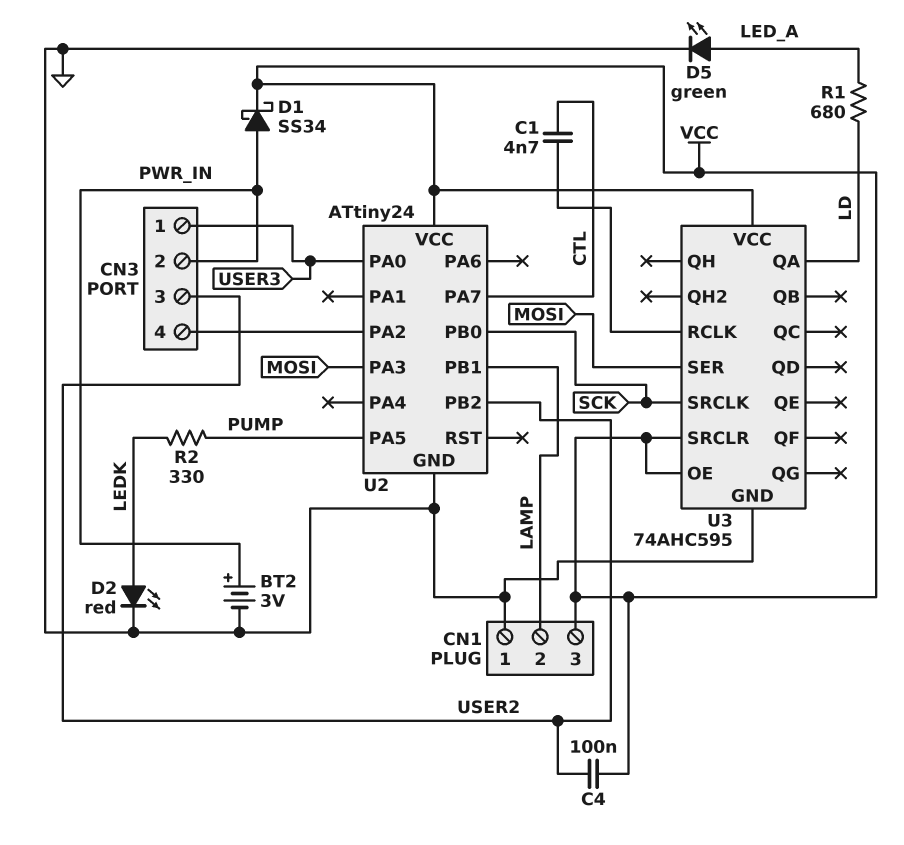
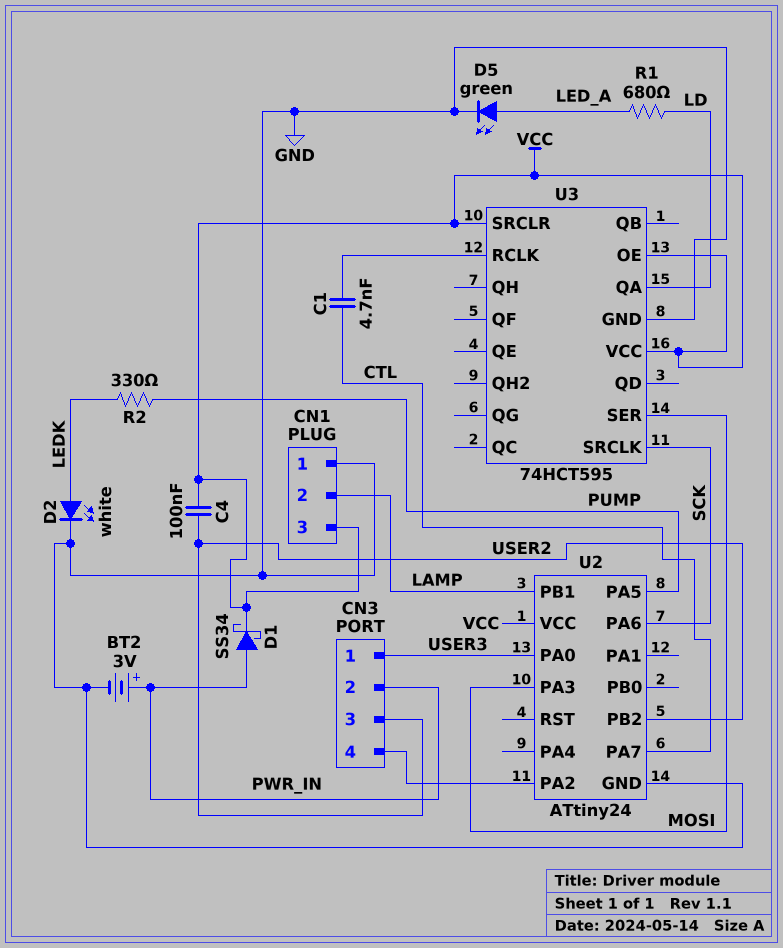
D2: LED red (A LEDK, K GND) -> LED white (A LEDK, K GND)
U2 pin PA6: none -> SCK
U2 pin PB0: SCK -> none
U3: 74AHC595 -> 74HCT595

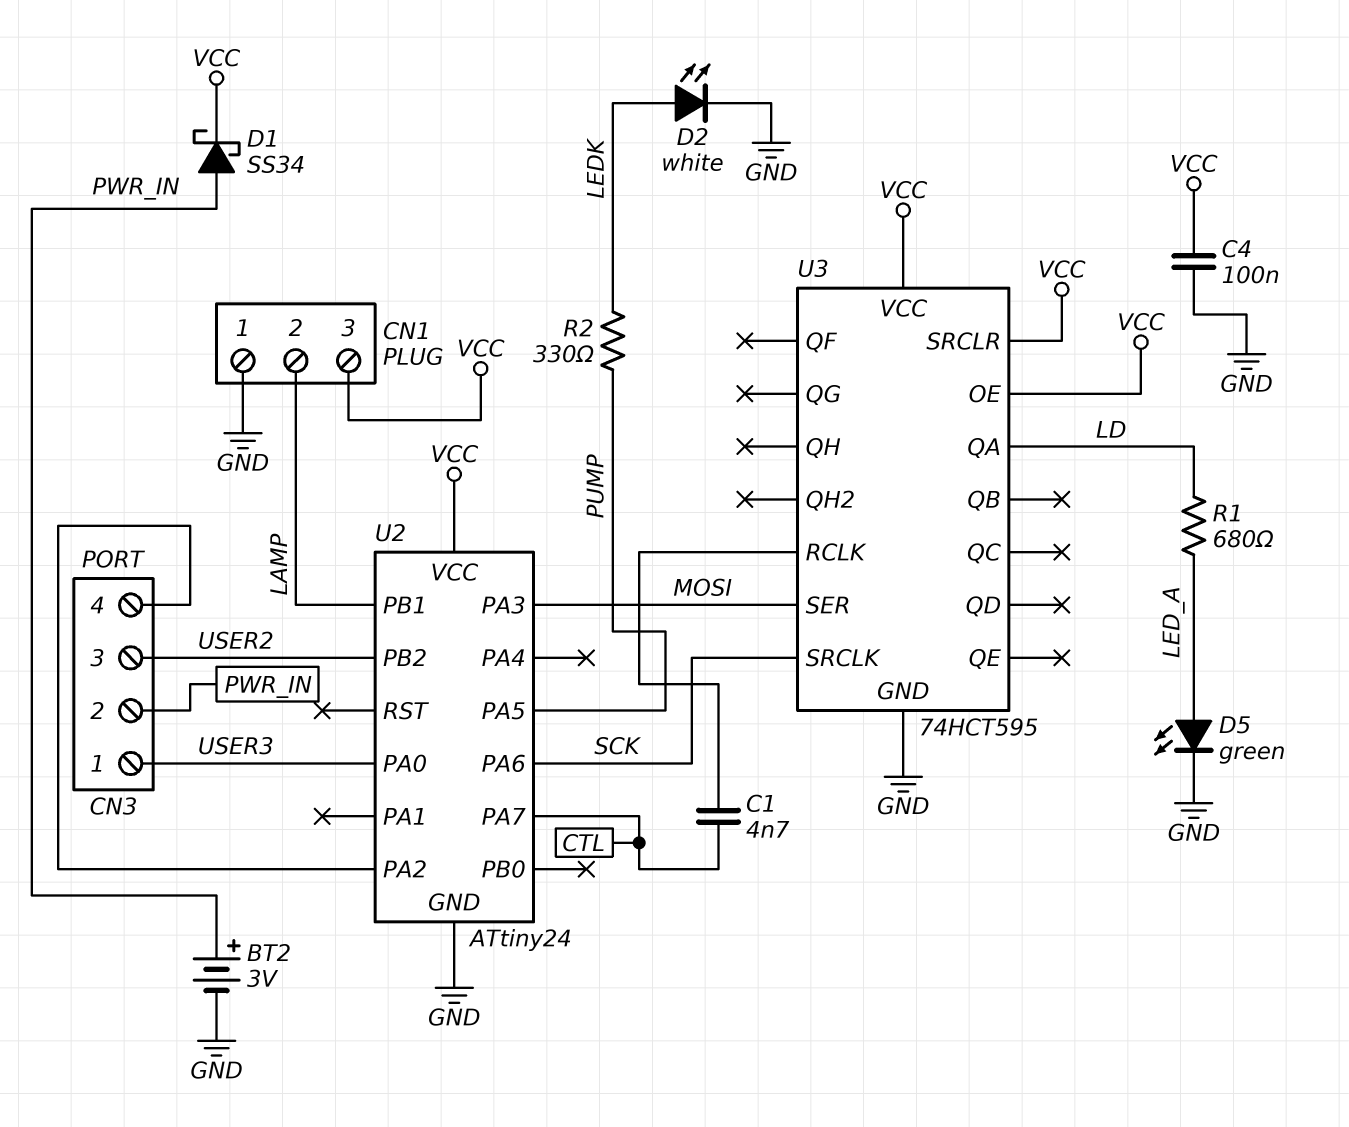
C4: 100nF (USER2, VCC) -> 100nF (GND, VCC)

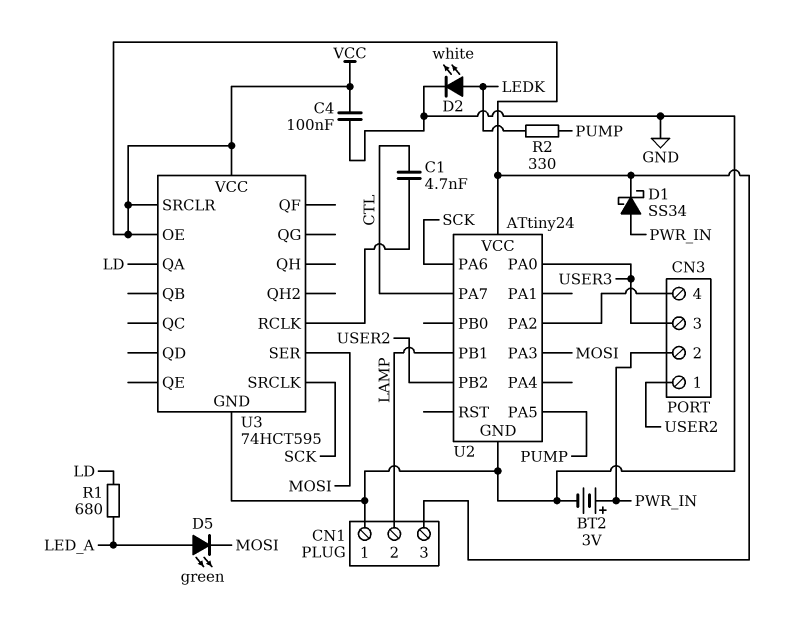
CN3 pin 1: USER3 -> USER2
CN3 pin 3: USER2 -> USER3
D5: LED green (A LED_A, K GND) -> LED green (A LED_A, K MOSI)

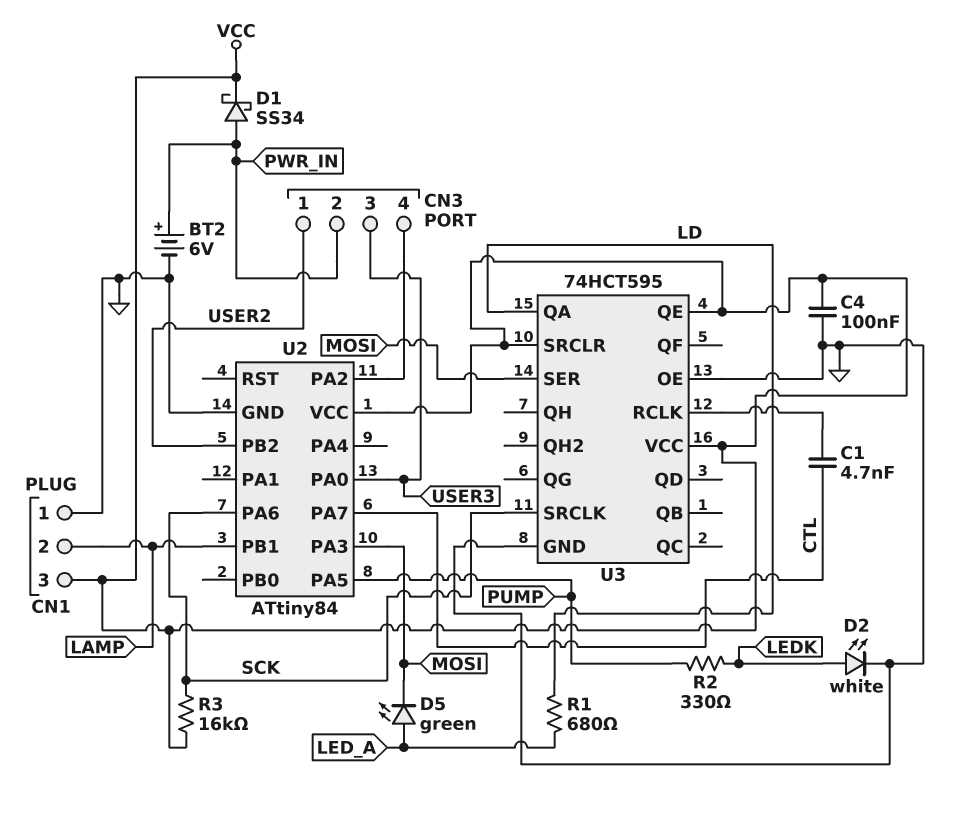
BT2: 3V (plus PWR_IN, minus GND) -> 6V (plus PWR_IN, minus GND)
R3: none -> 16k (SCK, VCC)
U2: ATtiny24 -> ATtiny84
U3 pin OE: VCC -> GND
U3 pin QE: none -> VCC

